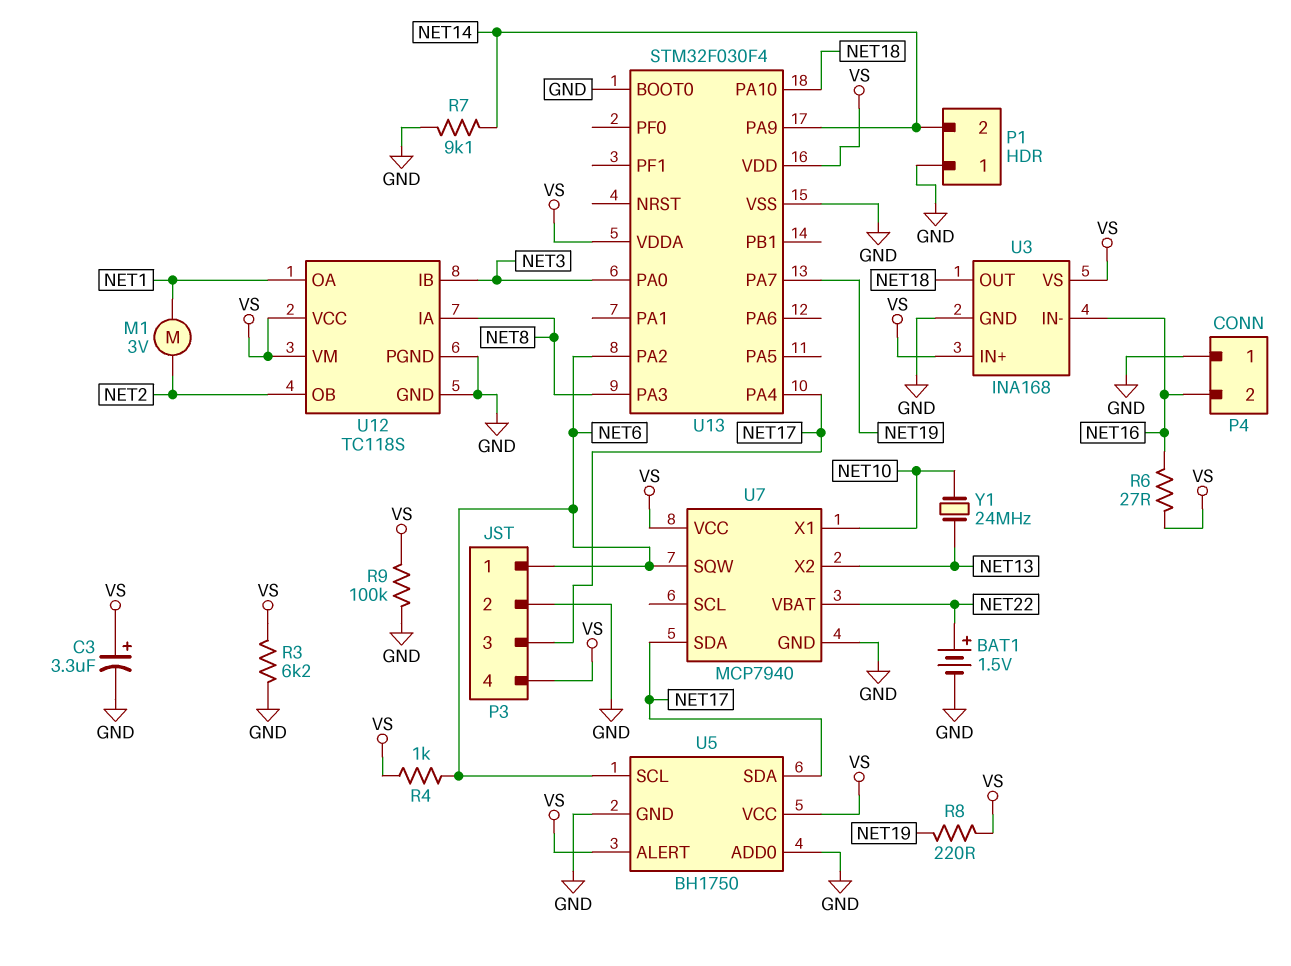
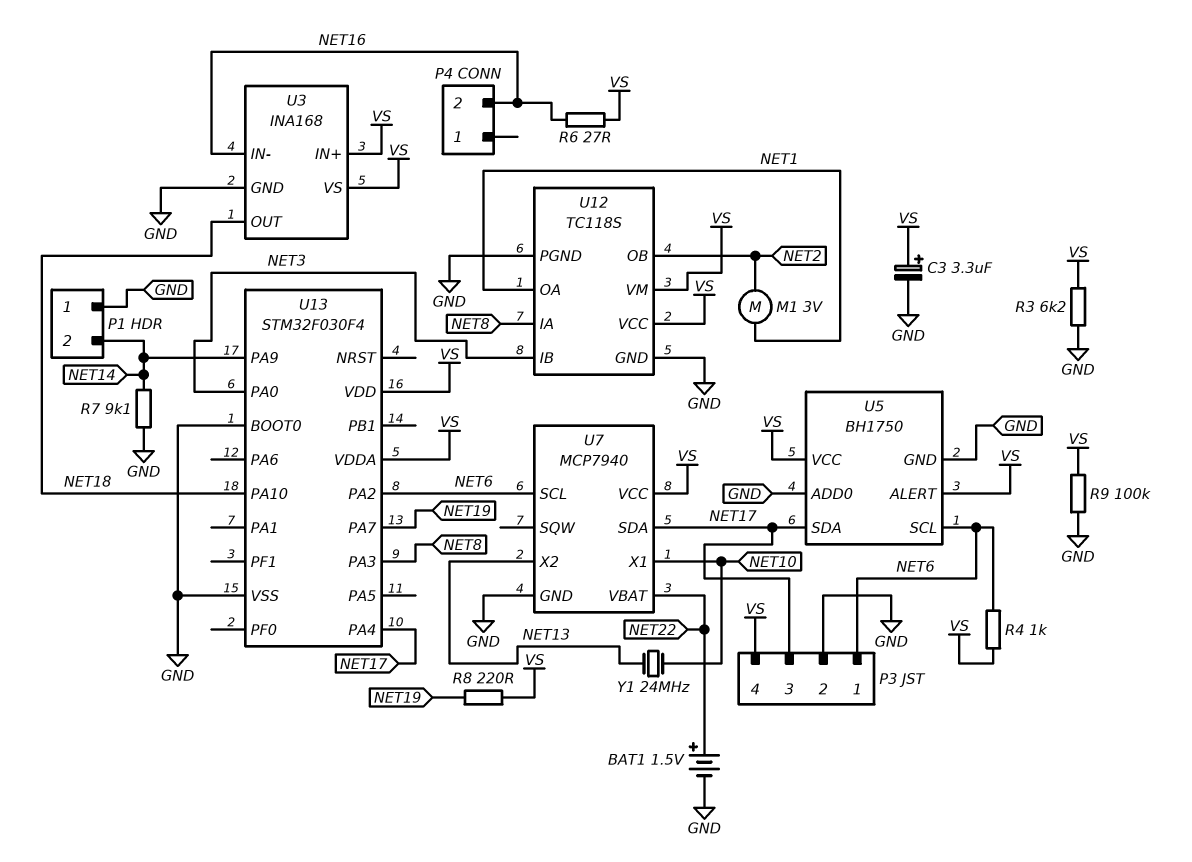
P4 pin 1: GND -> none
U7 pin SCL: none -> NET6
U7 pin SQW: NET6 -> none

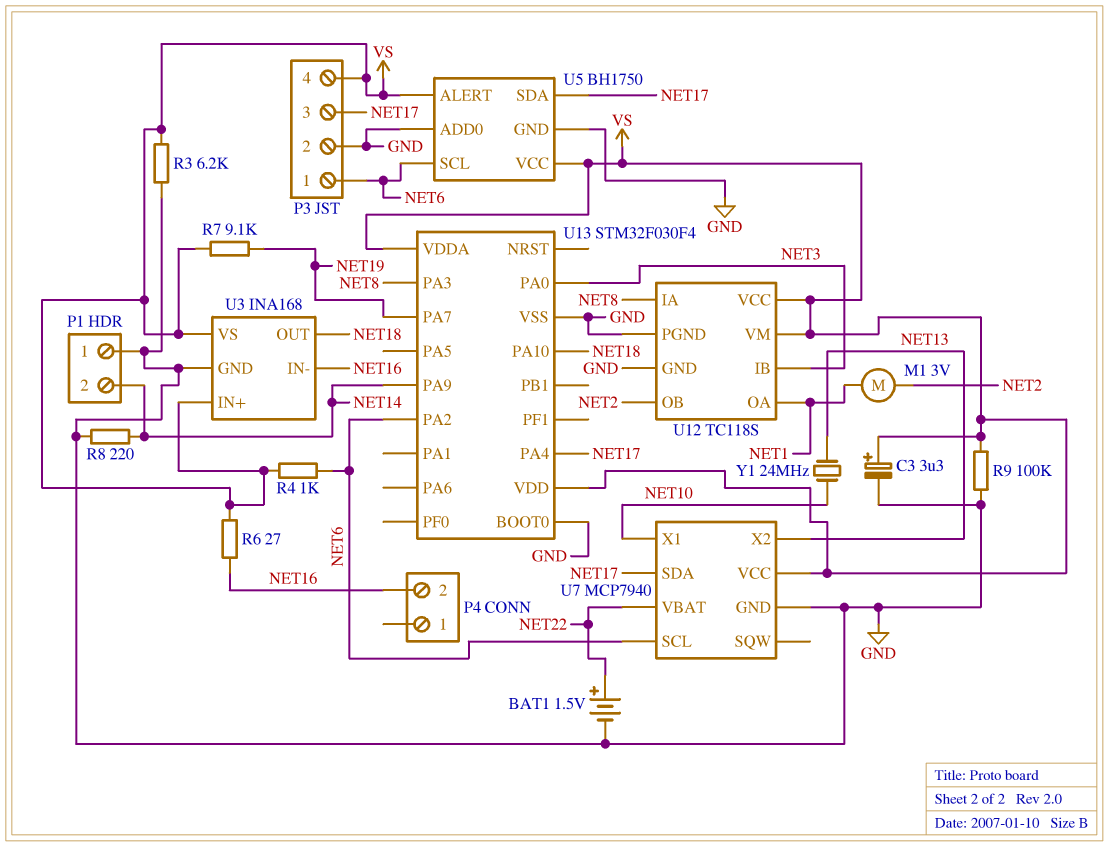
R7: 9.1k (GND, NET14) -> 9.1k (NET19, VS)
R8: 220 (NET19, VS) -> 220 (GND, NET14)

